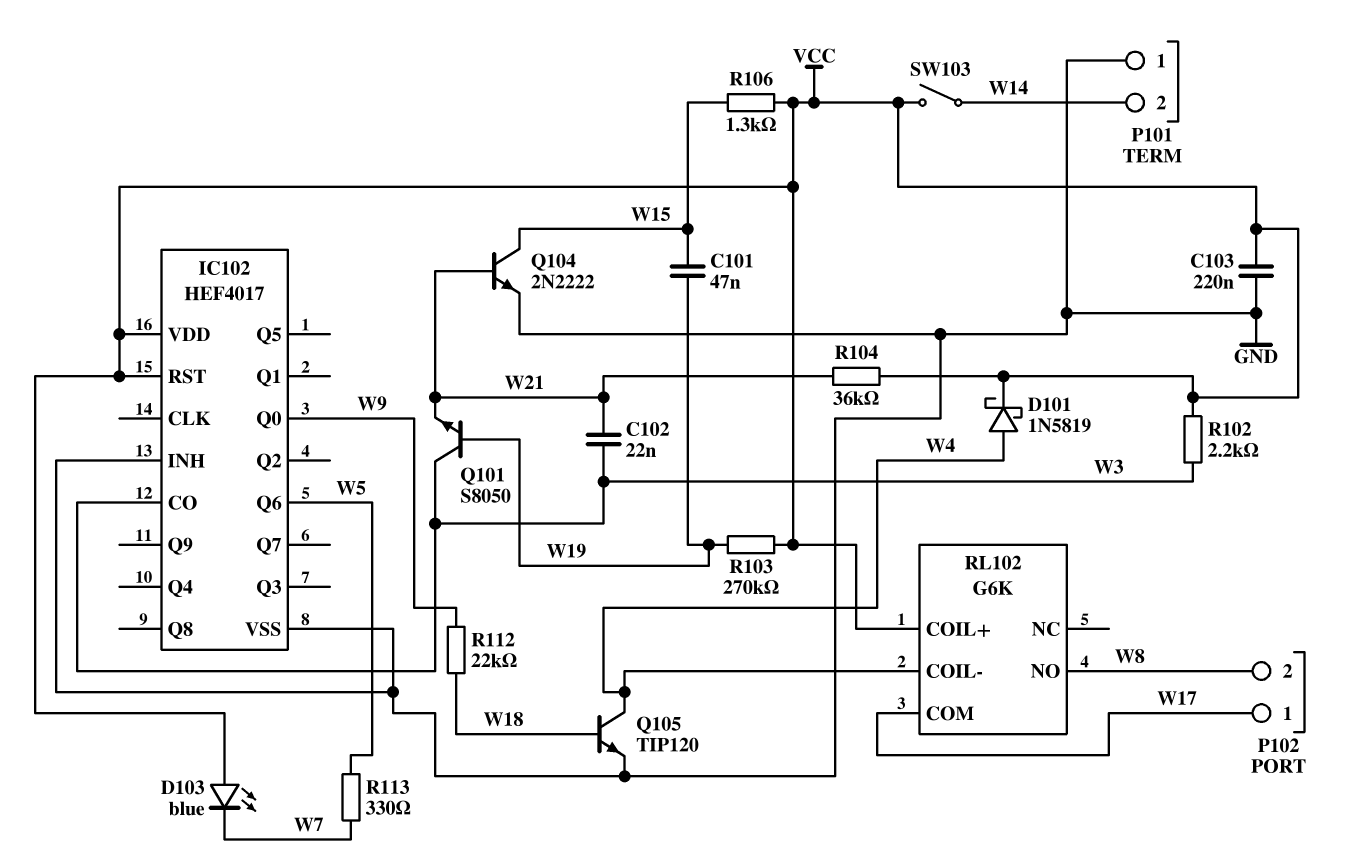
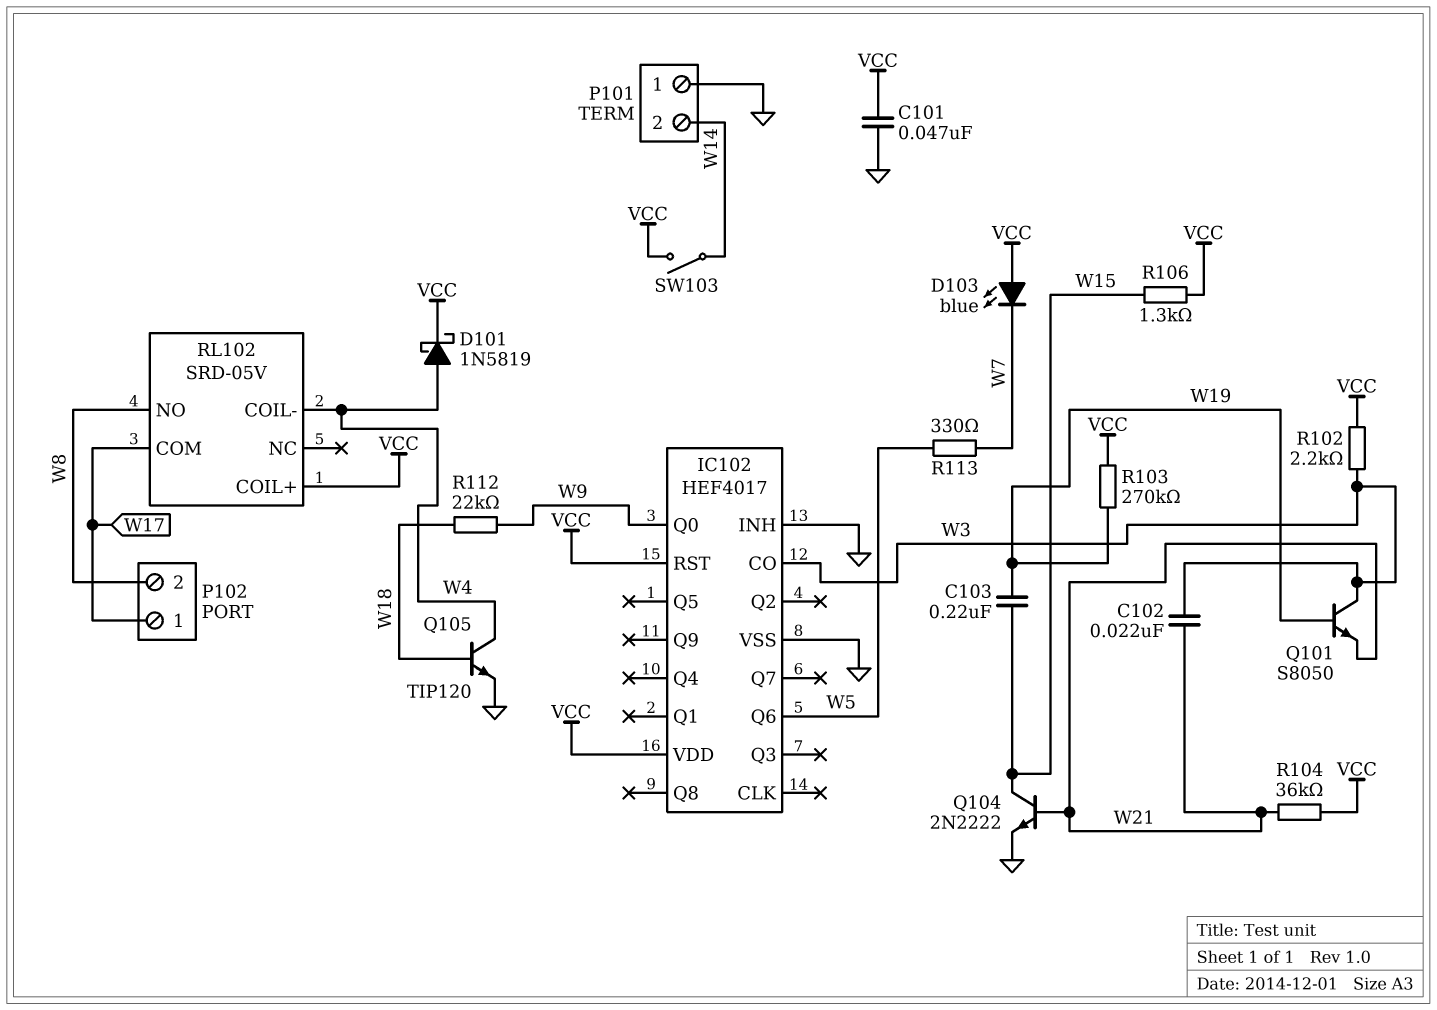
C101: 47nF (W15, W19) -> 47nF (GND, VCC)
C103: 220nF (GND, VCC) -> 220nF (W15, W19)
RL102: G6K -> SRD-05V

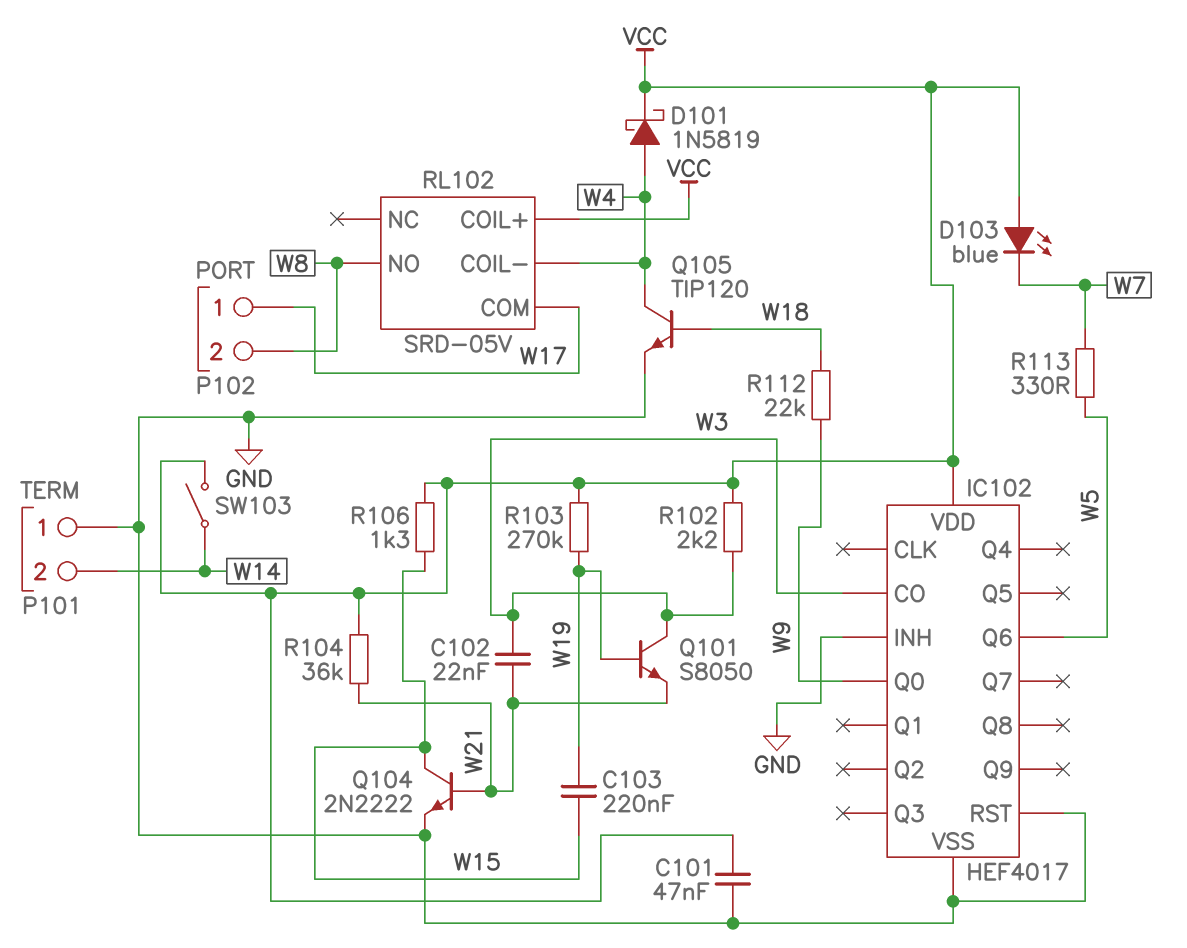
IC102 pin RST: VCC -> GND

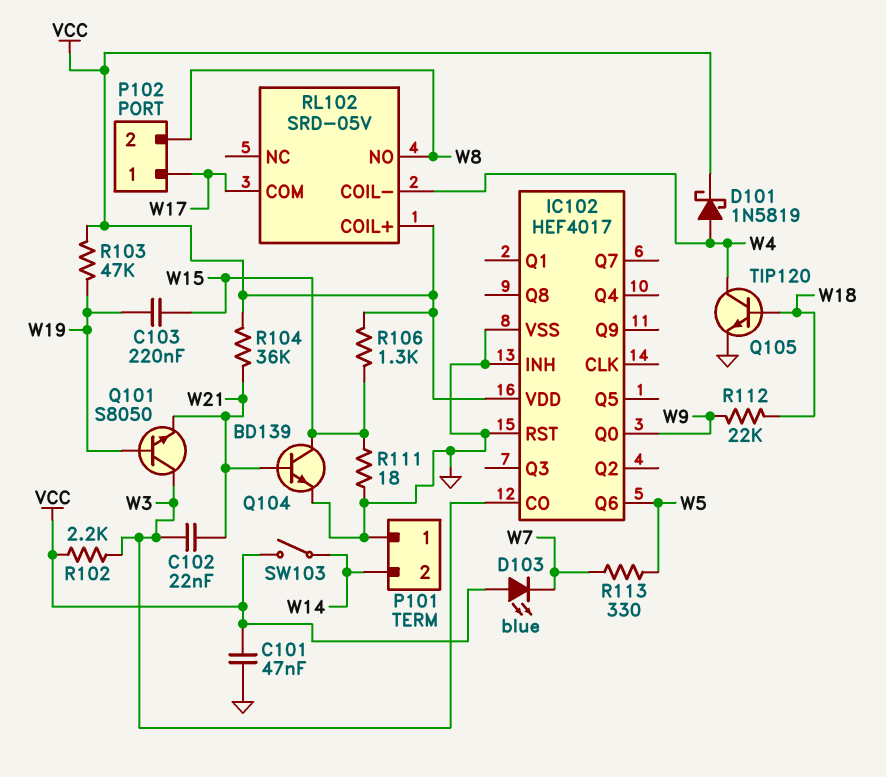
Q104: NPN 2N2222 (B W21, C W15, E GND) -> NPN BD139 (B W21, C W15, E GND)
R103: 270k (VCC, W19) -> 47k (VCC, W19)
R111: none -> 18 (GND, W15)

